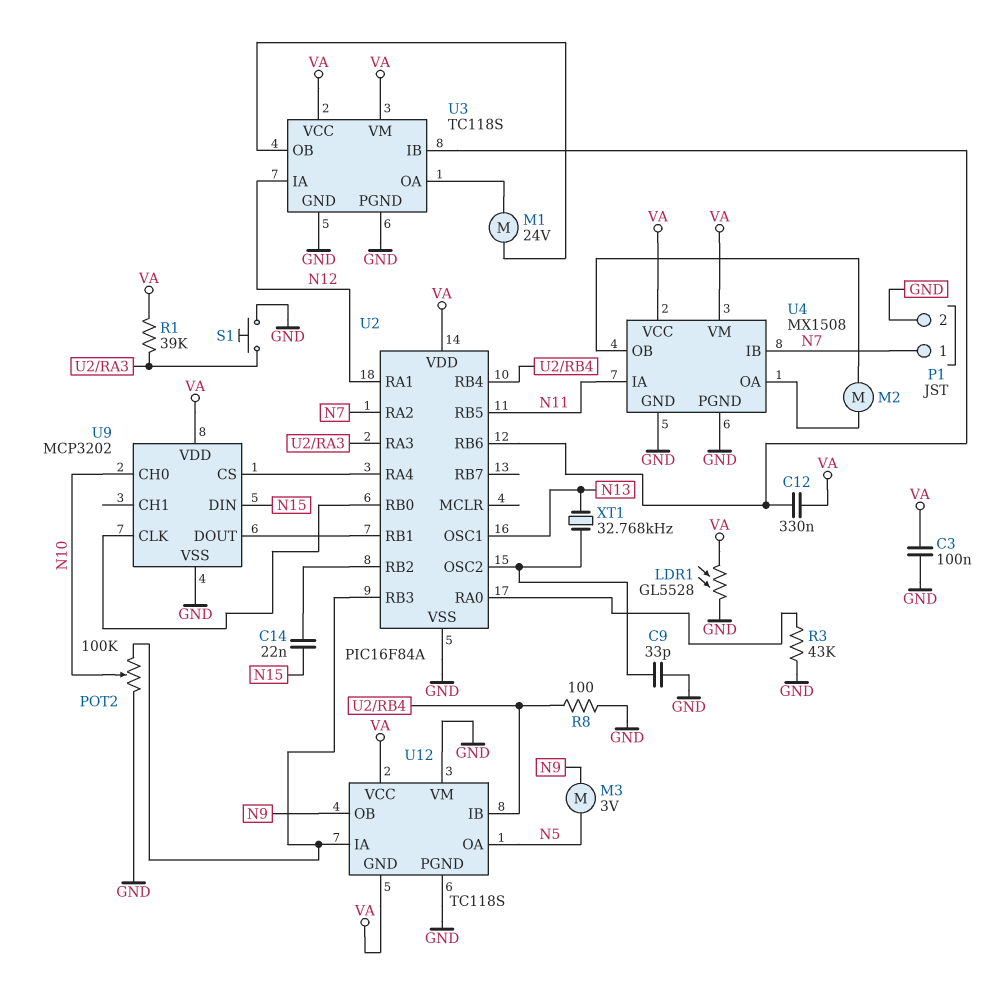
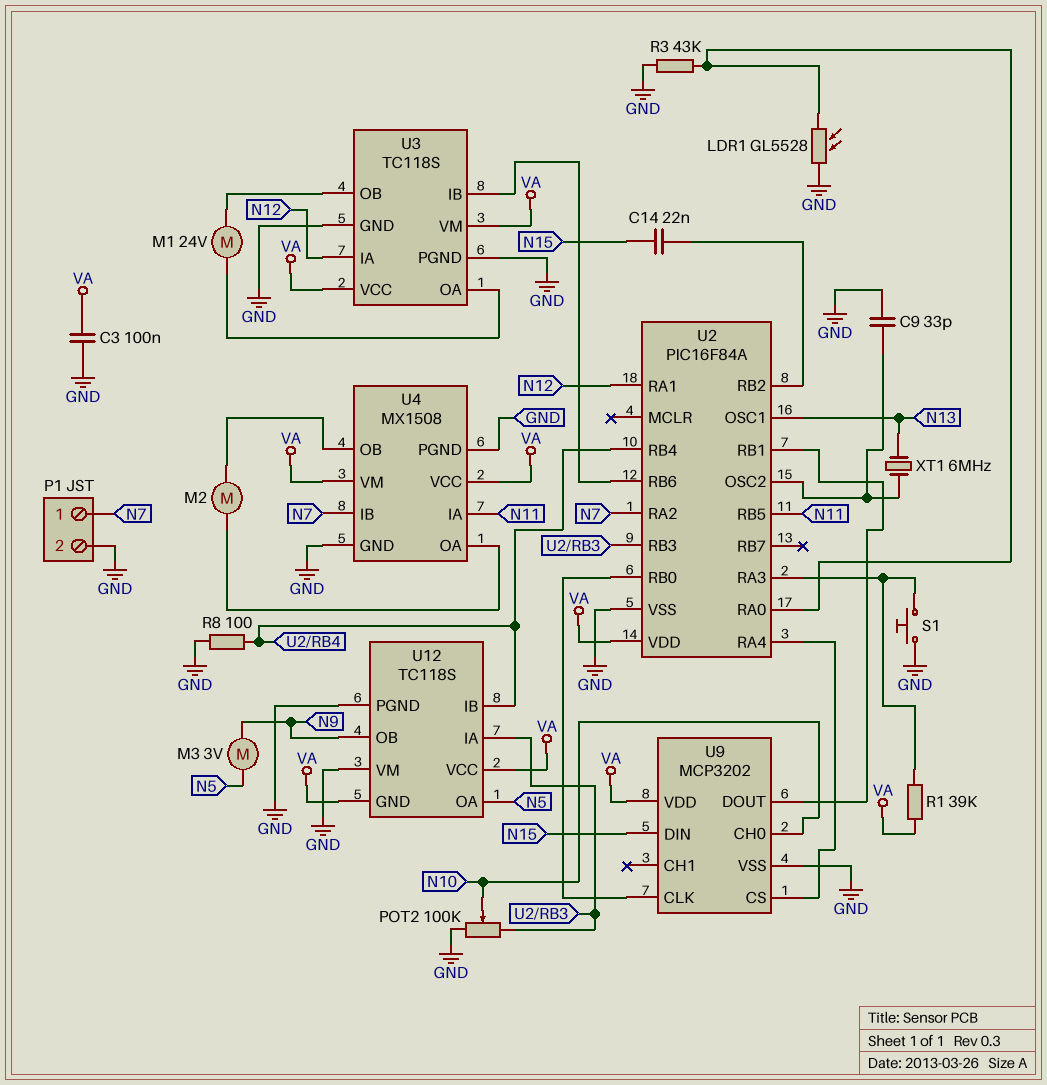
C12: 330nF (U2/RB6, VA) -> none
LDR1: GL5528 (GND, VA) -> GL5528 (GND, U2/RA0)
XT1: 32.768kHz (N13, U2/OSC2) -> 6MHz (N13, U2/OSC2)

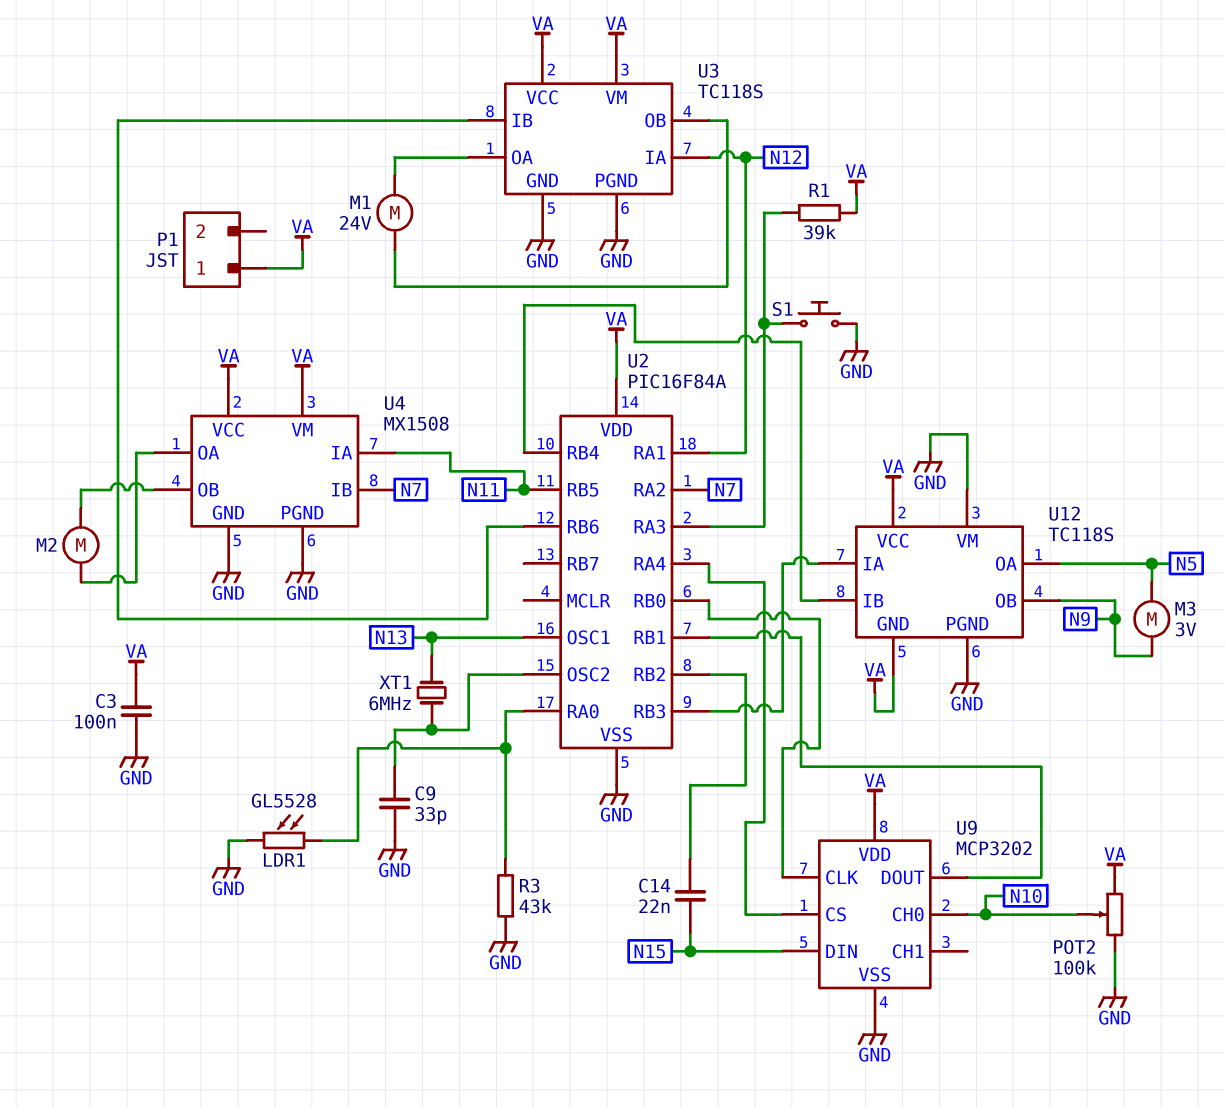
P1 pin 1: N7 -> VA
P1 pin 2: GND -> none
POT2: 100k (GND, U2/RB3, wiper N10) -> 100k (GND, VA, wiper N10)
R8: 100 (GND, U2/RB4) -> none

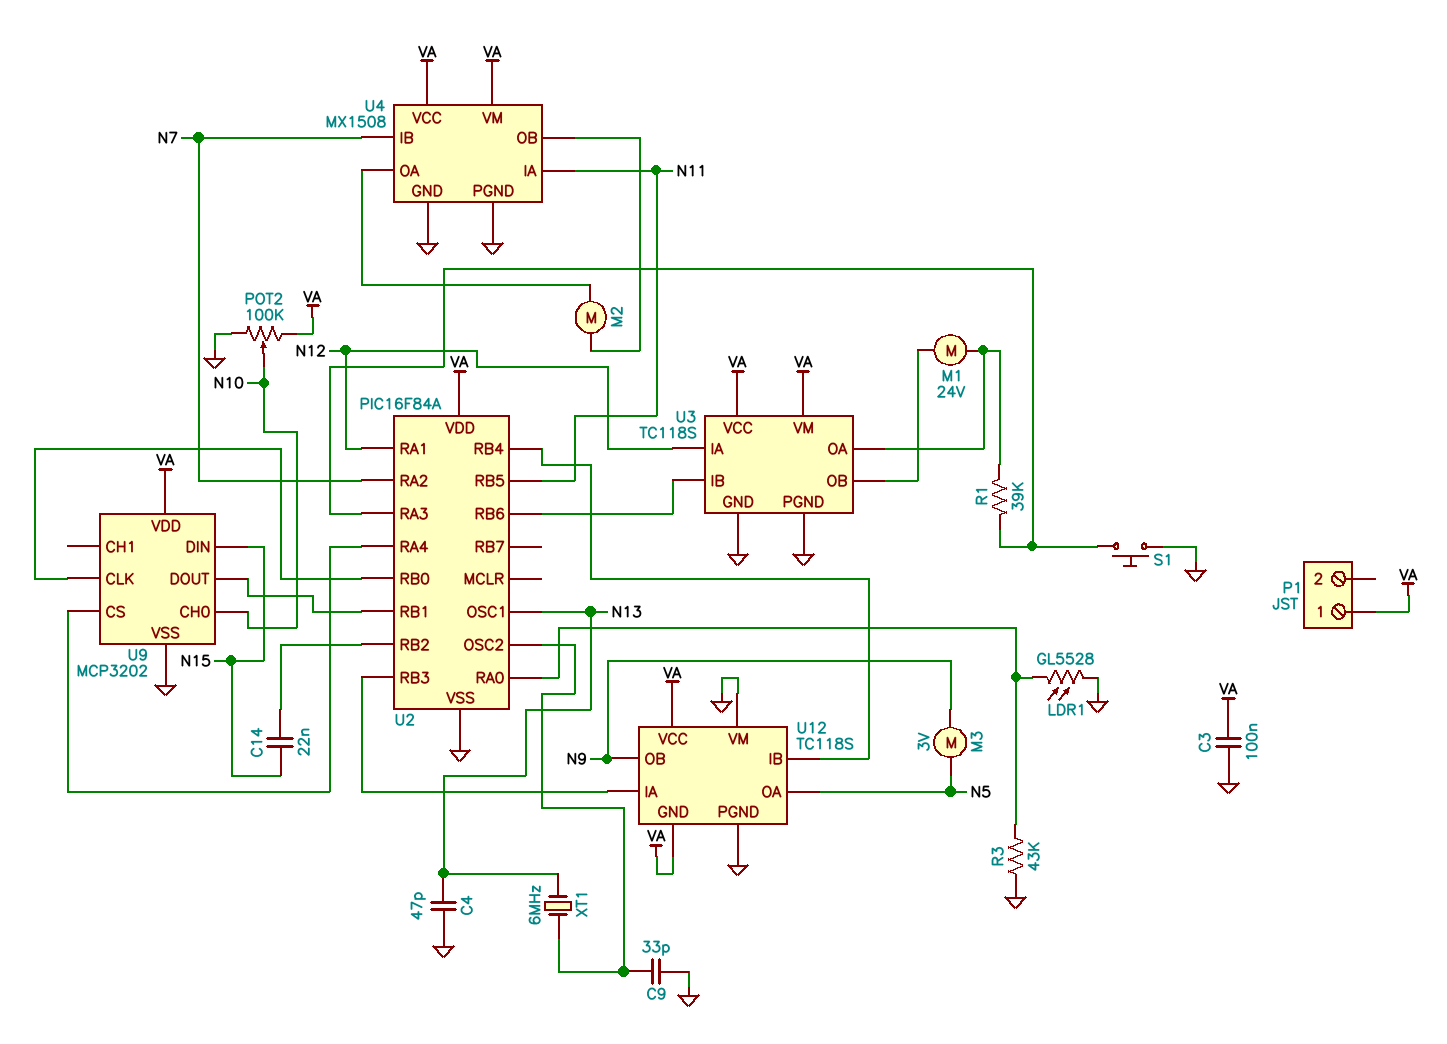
C4: none -> 47pF (GND, N13)
R1: 39k (U2/RA3, VA) -> 39k (U2/RA3, U3/OA)

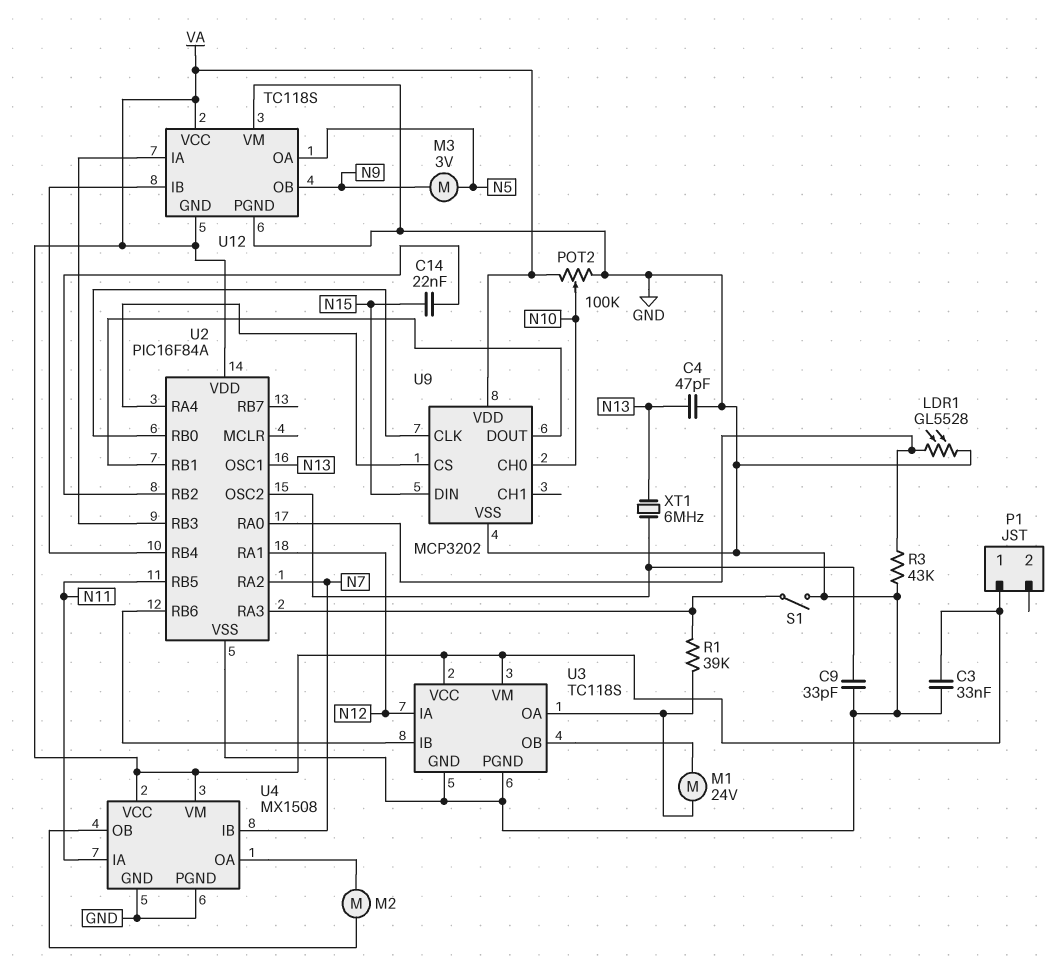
C3: 100nF (GND, VA) -> 33nF (GND, VA)
S1: button (GND, U2/RA3) -> switch (GND, U2/RA3)

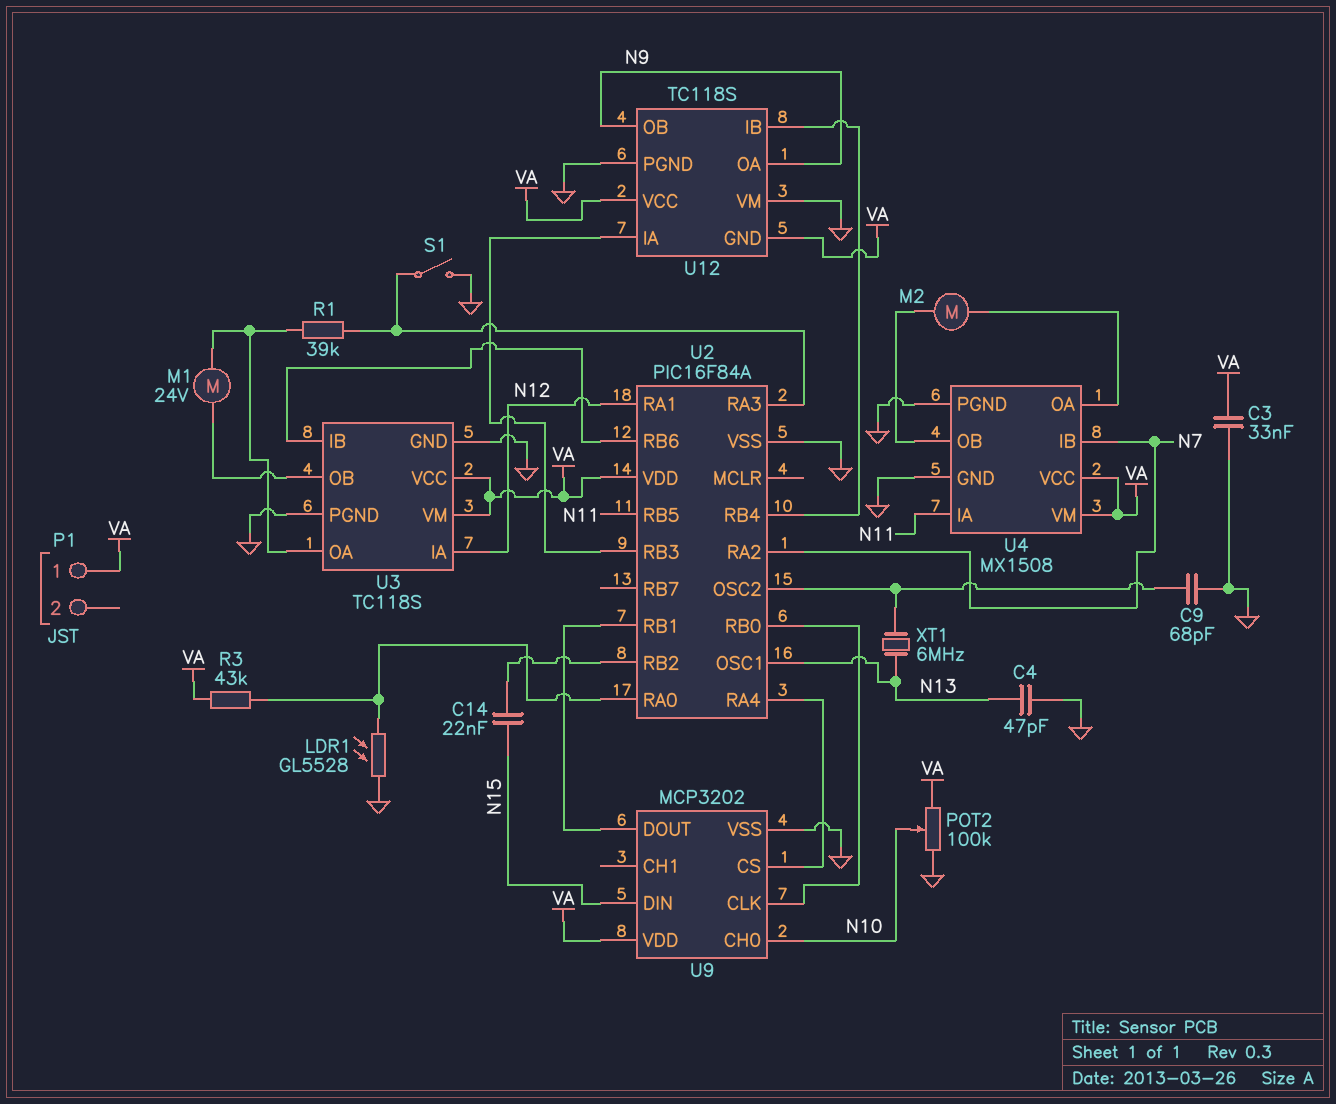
C9: 33pF (GND, U2/OSC2) -> 68pF (GND, U2/OSC2)
M3: motor 3V (N5, N9) -> none
R3: 43k (GND, U2/RA0) -> 43k (U2/RA0, VA)
U12 pin OA: N5 -> N9

